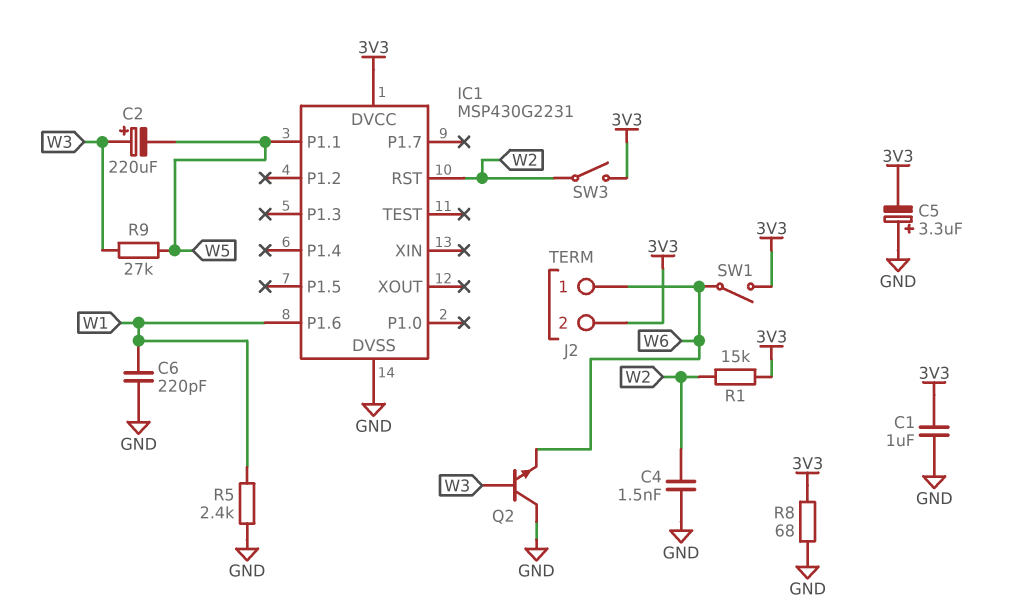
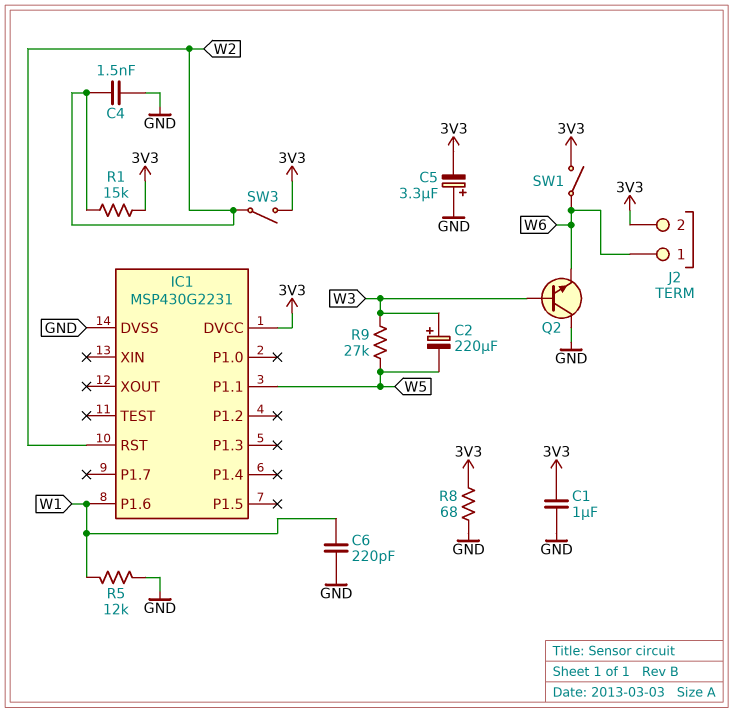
R5: 2.4k (GND, W1) -> 12k (GND, W1)

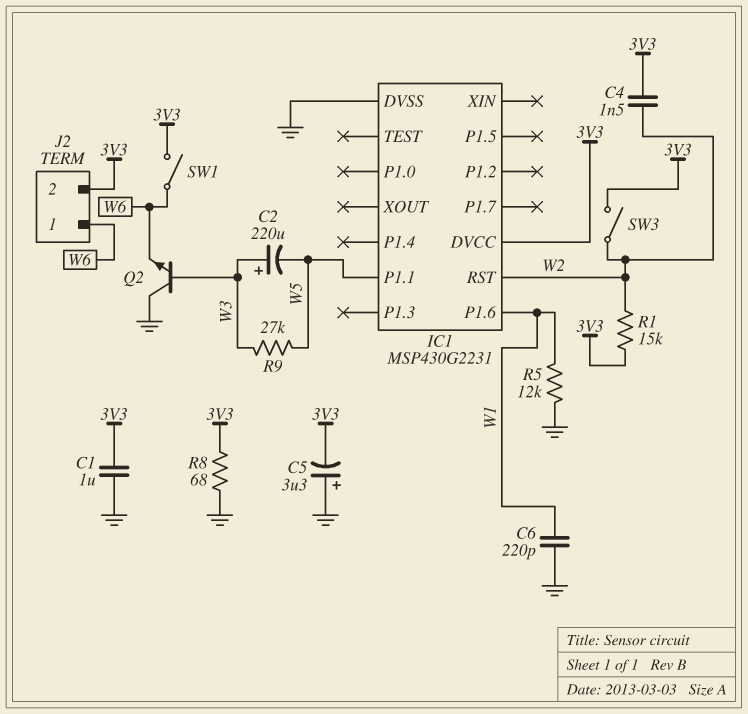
C4: 1.5nF (GND, W2) -> 1.5nF (3V3, W2)

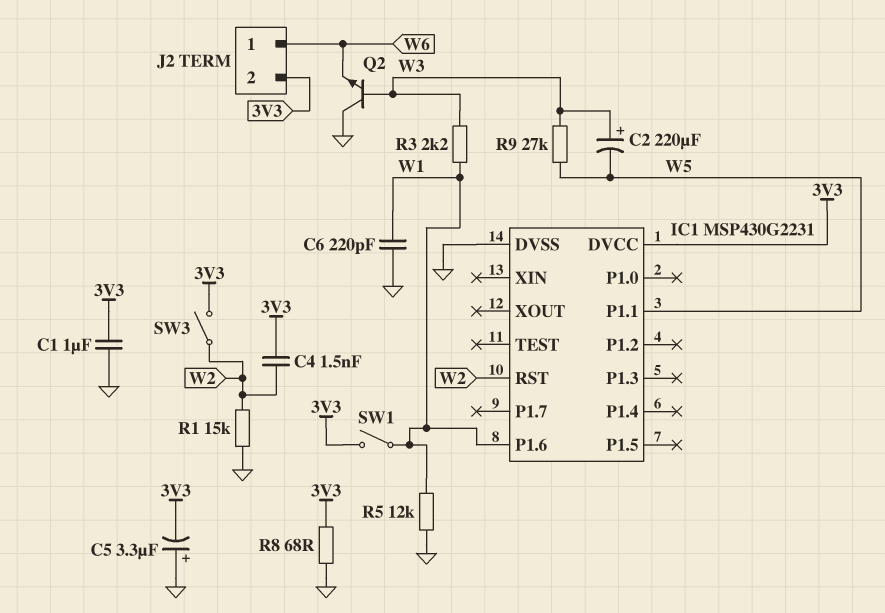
R1: 15k (3V3, W2) -> 15k (GND, W2)
R3: none -> 2.2k (W1, W3)
SW1: switch (3V3, W6) -> switch (3V3, W1)

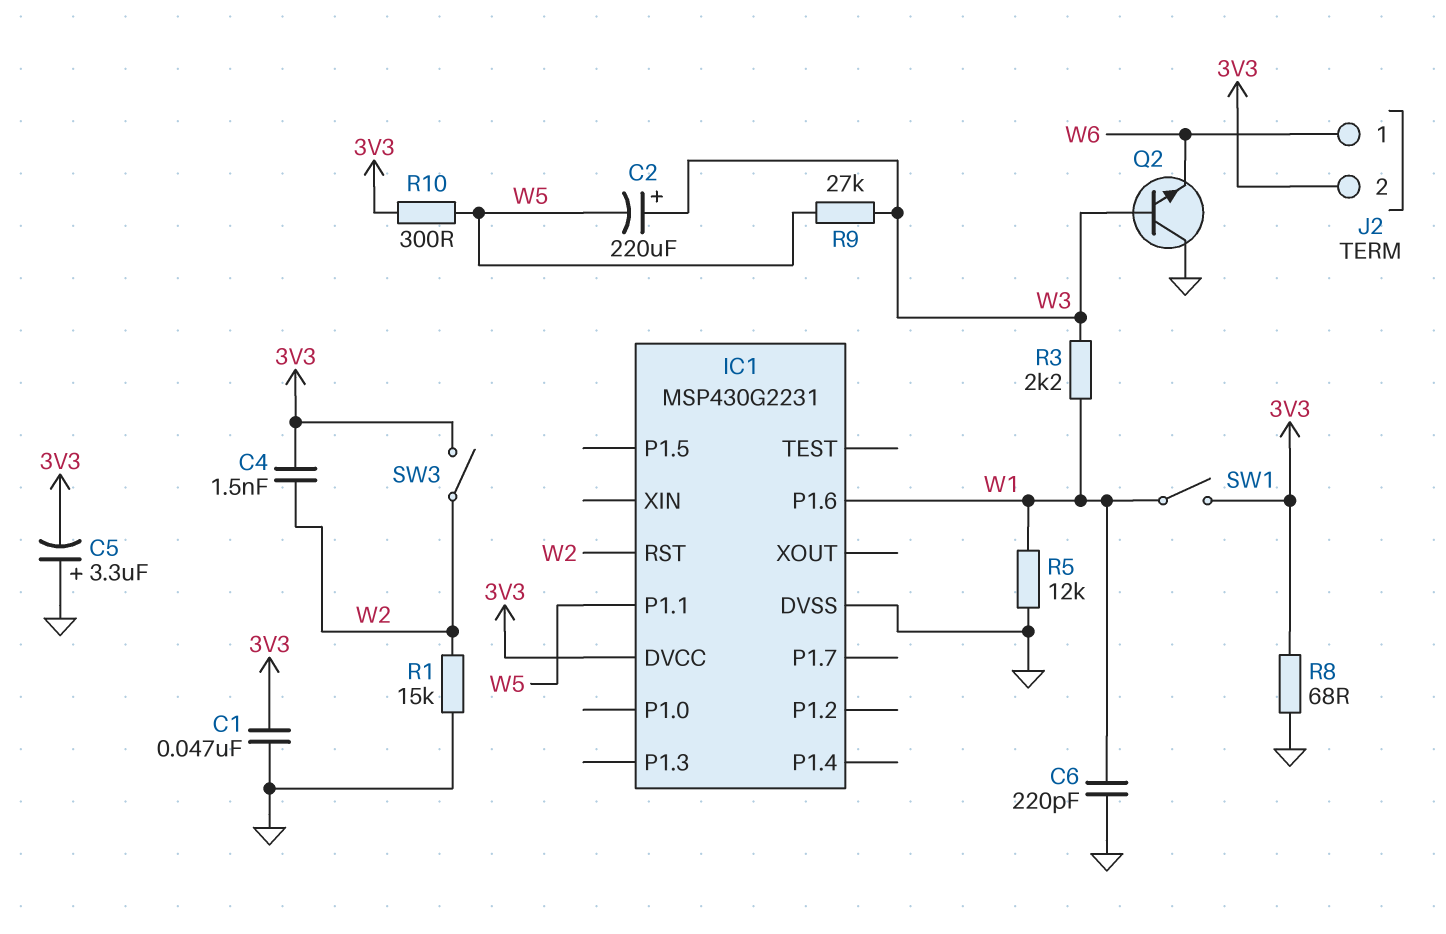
C1: 1uF (3V3, GND) -> 47nF (3V3, GND)
R10: none -> 300 (3V3, W5)

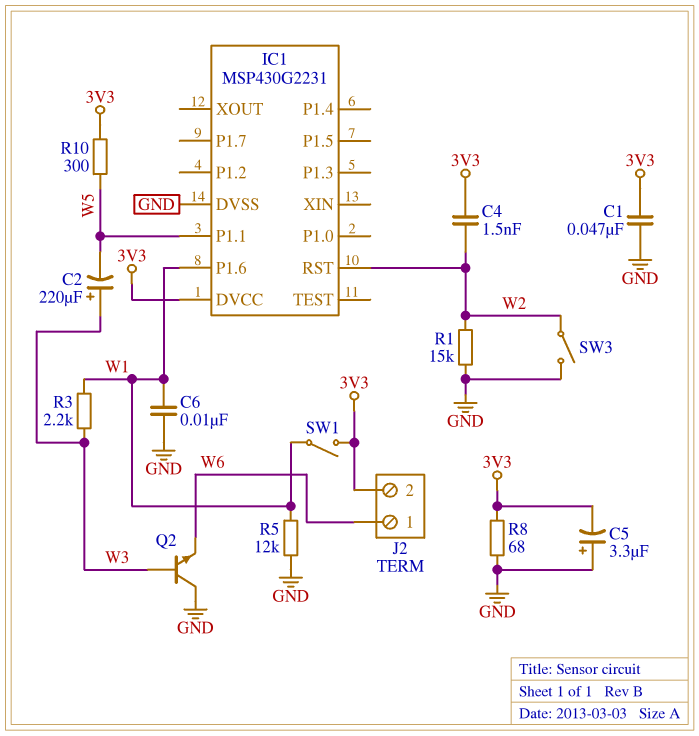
C6: 220pF (GND, W1) -> 10nF (GND, W1)
R9: 27k (W3, W5) -> none
SW3: switch (3V3, W2) -> switch (GND, W2)

